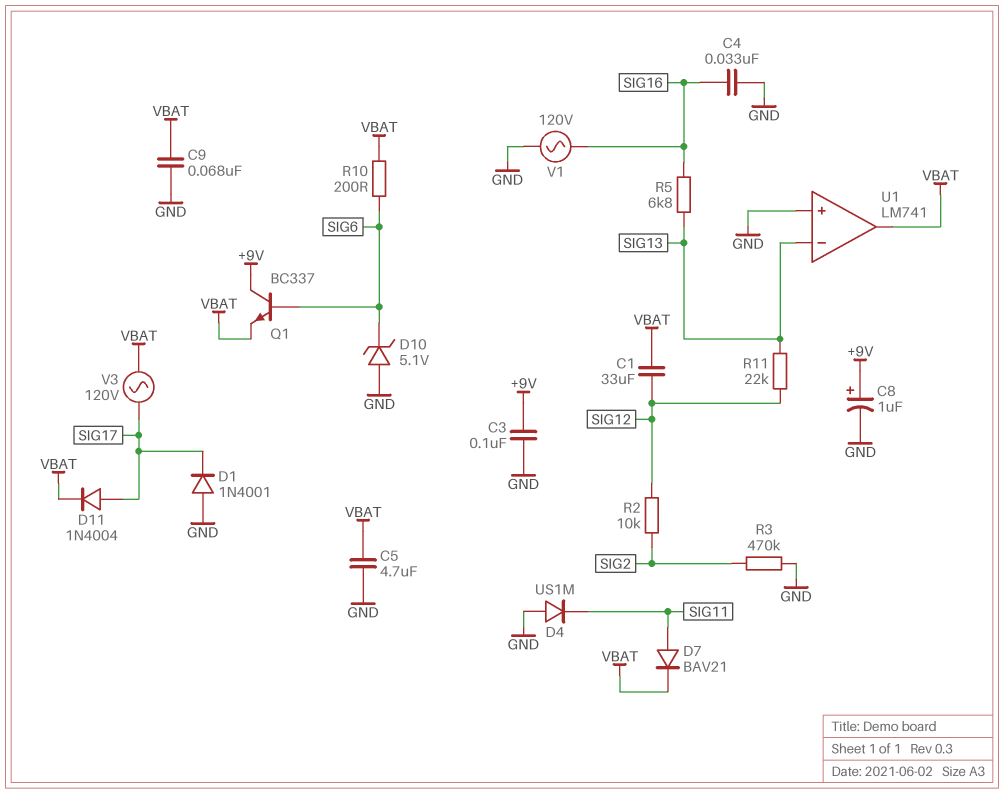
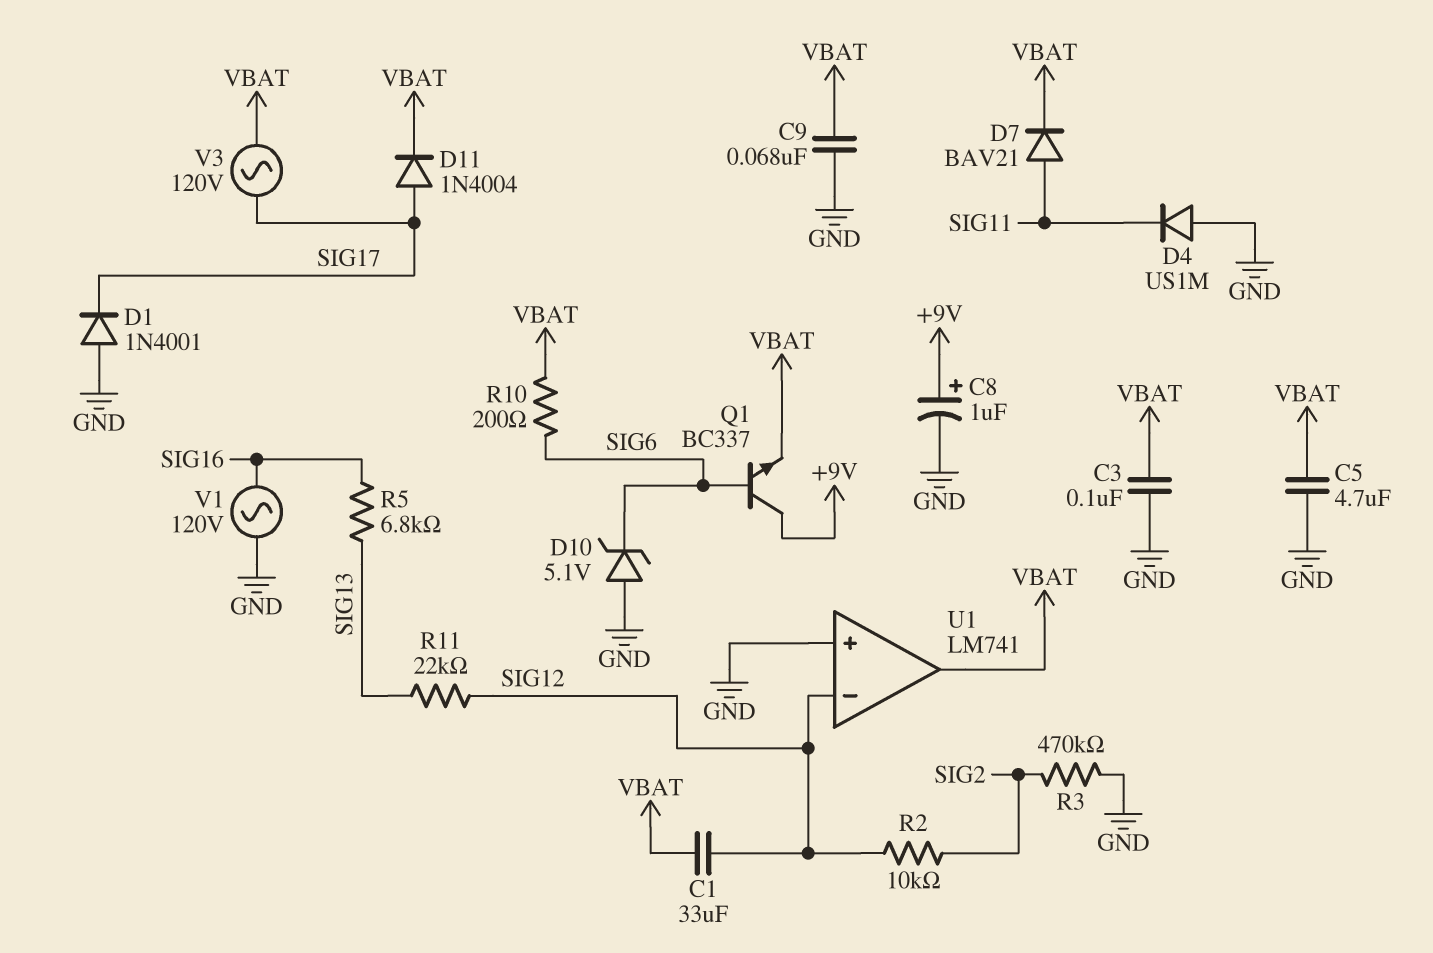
C3: 100nF (+9V, GND) -> 100nF (GND, VBAT)
C4: 33nF (GND, SIG16) -> none
U1 pin in-: SIG13 -> SIG12

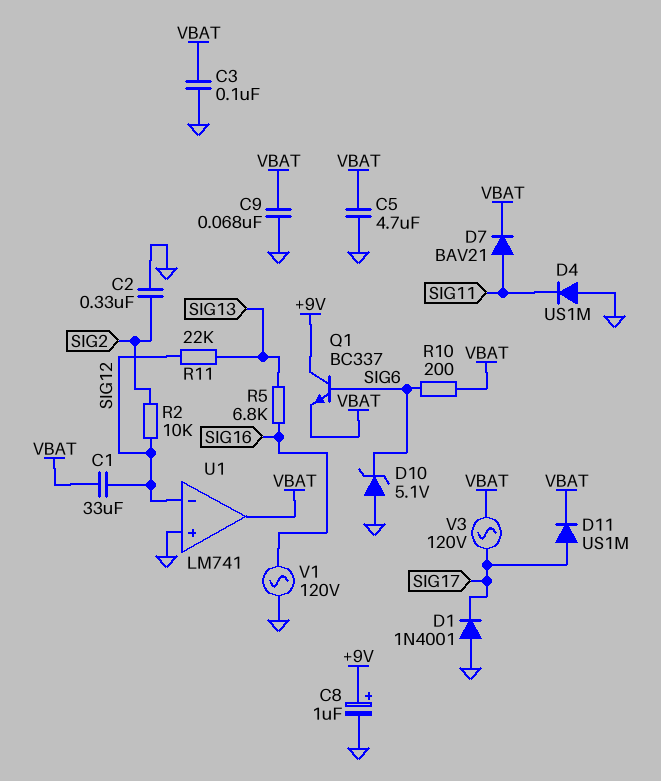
C2: none -> 330nF (GND, SIG2)
D11: diode 1N4004 (A SIG17, K VBAT) -> diode US1M (A SIG17, K VBAT)
R3: 470k (GND, SIG2) -> none

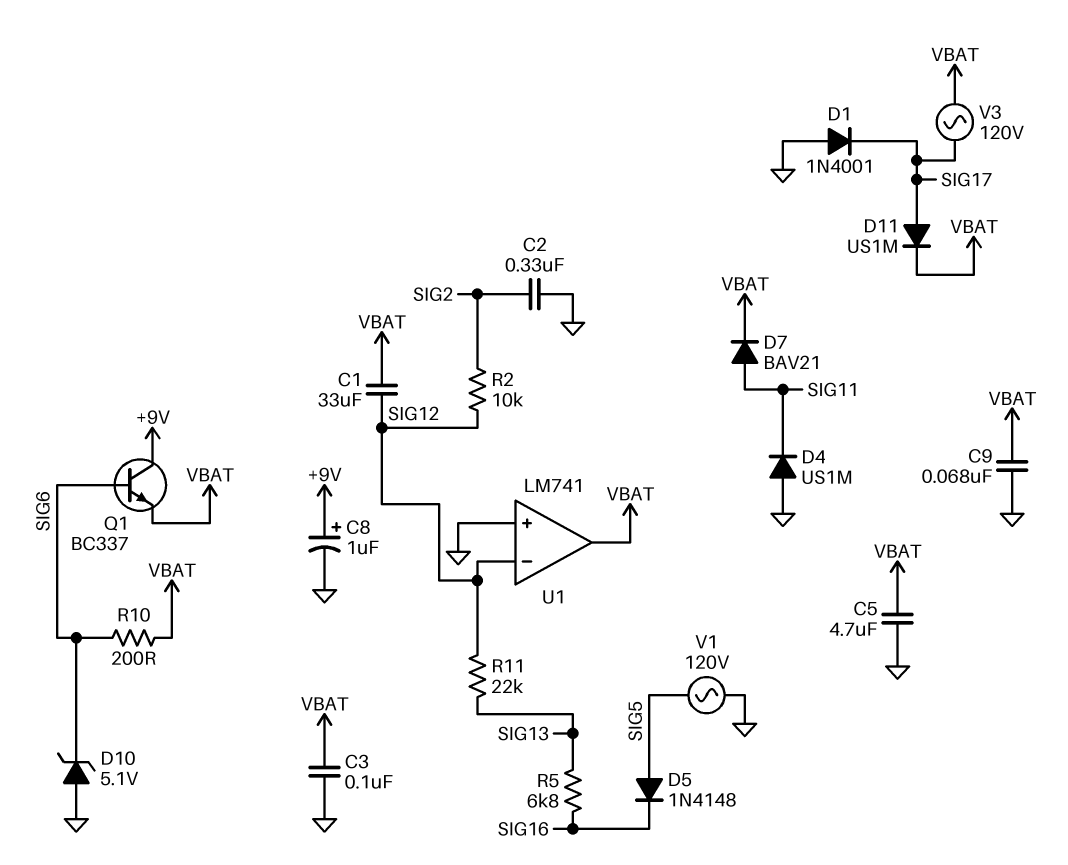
D5: none -> diode 1N4148 (A SIG5, K SIG16)
V1: AC 120V (GND, SIG16) -> AC 120V (GND, SIG5)

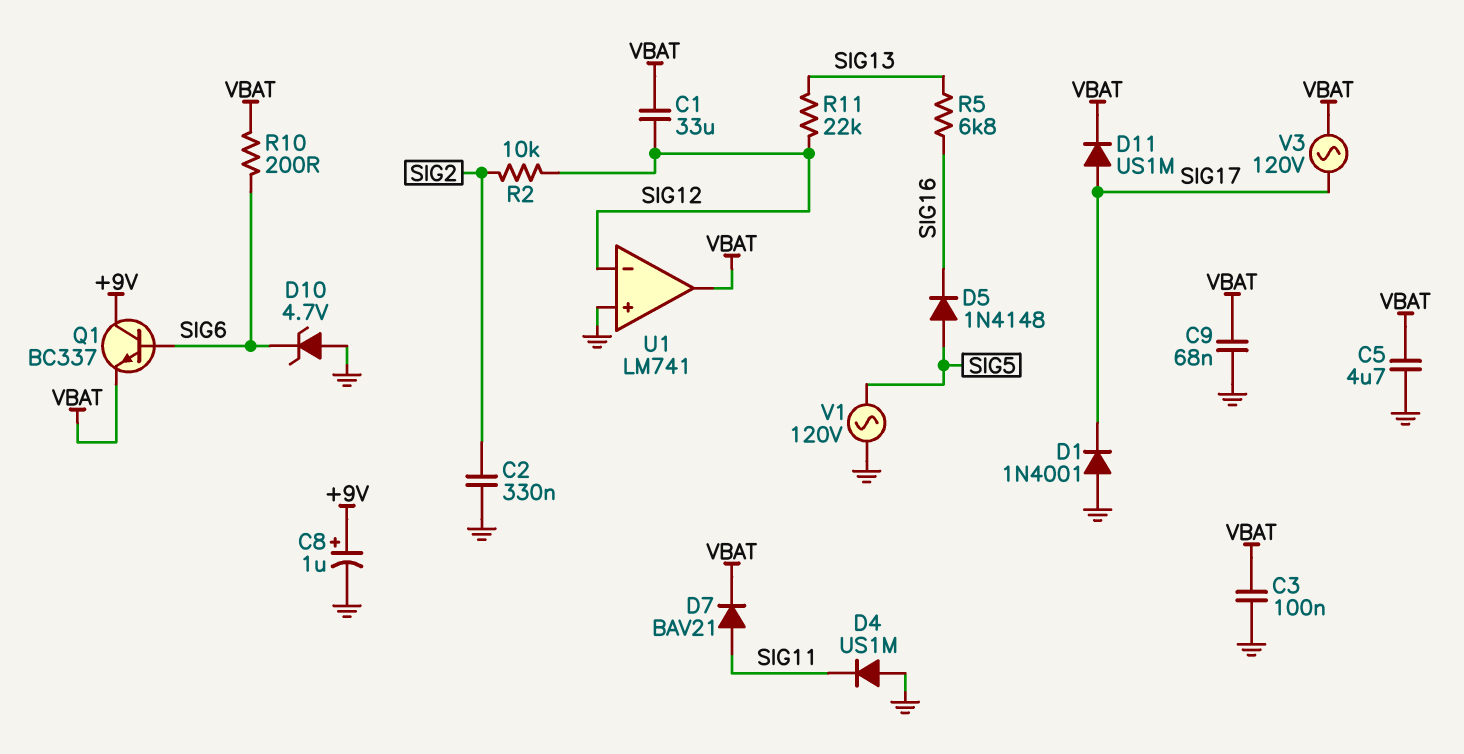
D10: zener 5.1V (A GND, K SIG6) -> zener 4.7V (A GND, K SIG6)

